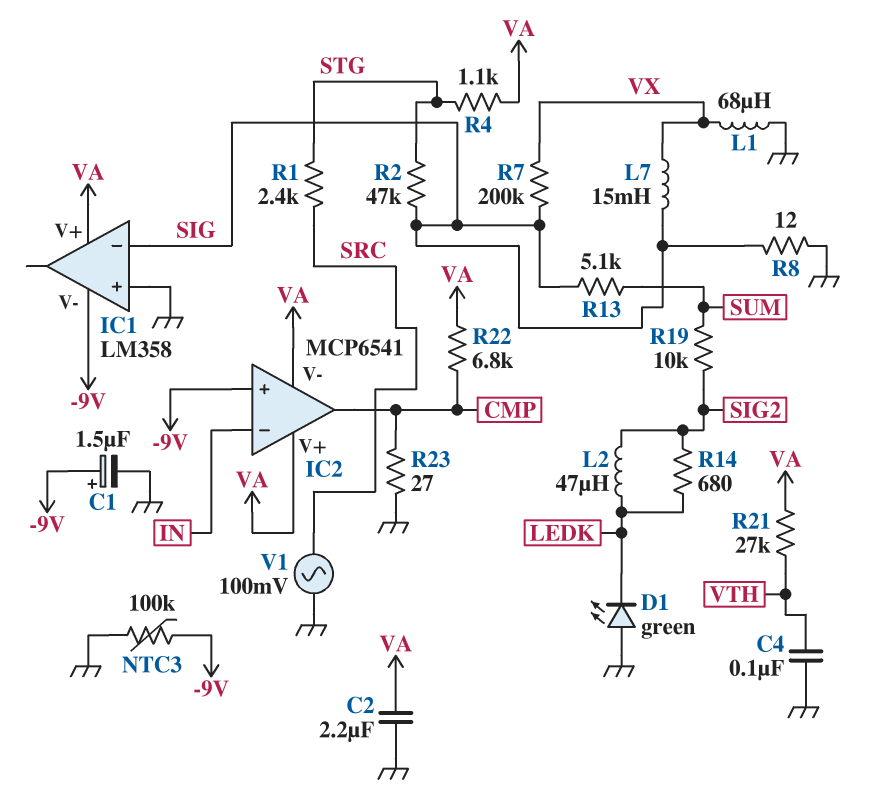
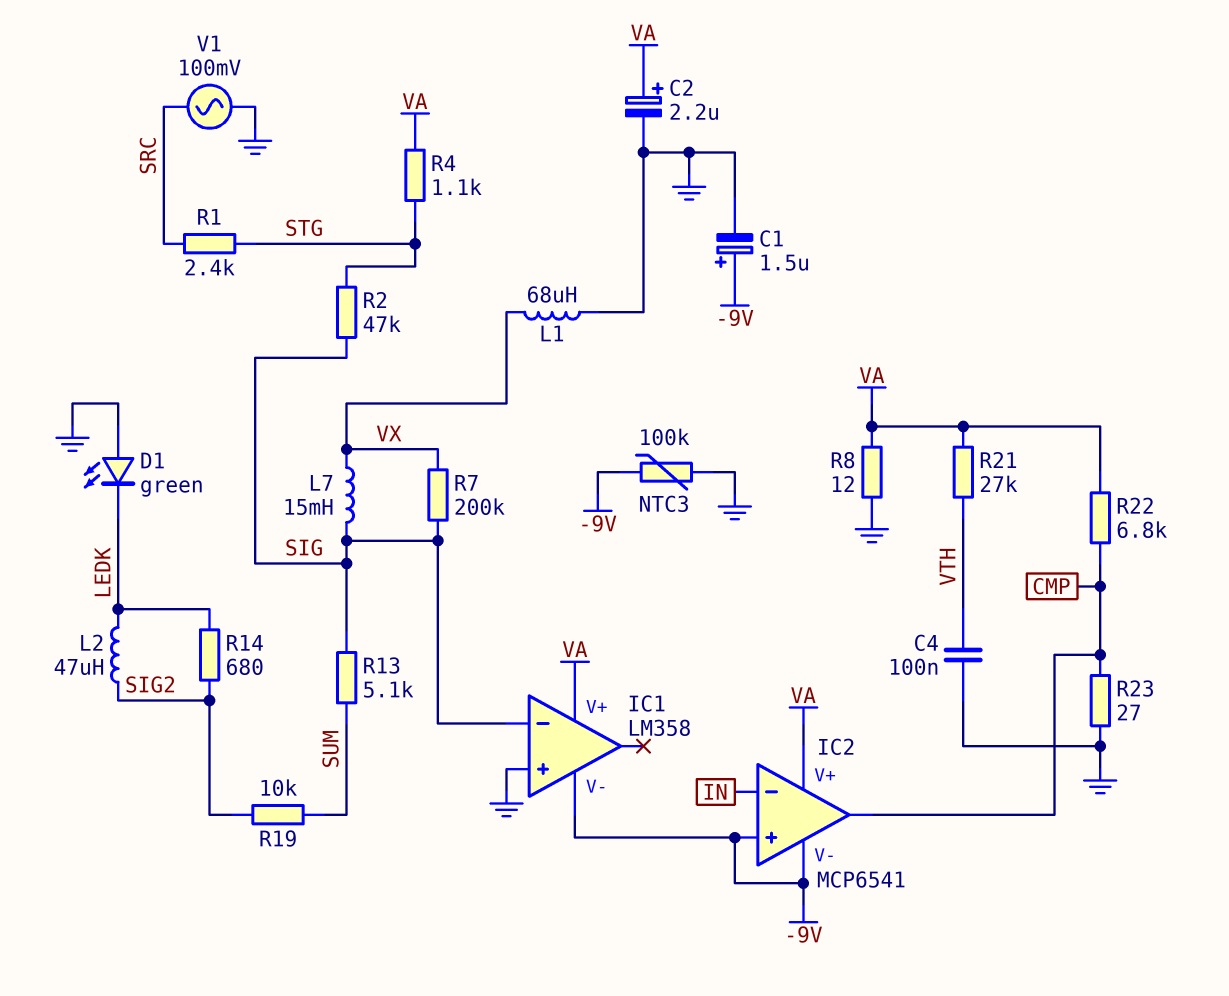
C2: 2.2uF (GND, VA) -> 2.2uF (plus VA, minus GND)
IC2 pin V-: VA -> -9V
R8: 12 (GND, SIG) -> 12 (GND, VA)

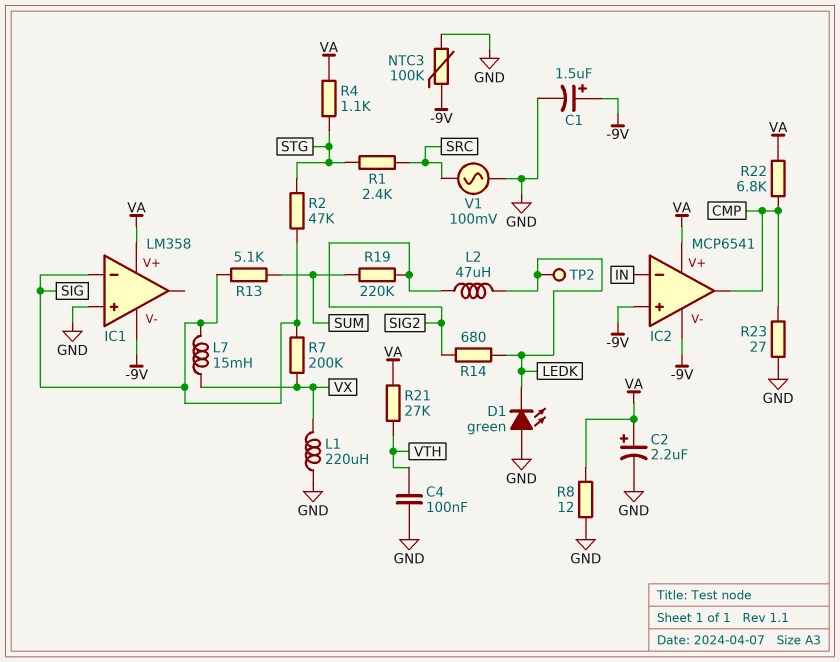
L1: 68uH (GND, VX) -> 220uH (GND, VX)
R19: 10k (SIG2, SUM) -> 220k (SIG2, SUM)
TP2: none -> test point (LEDK)

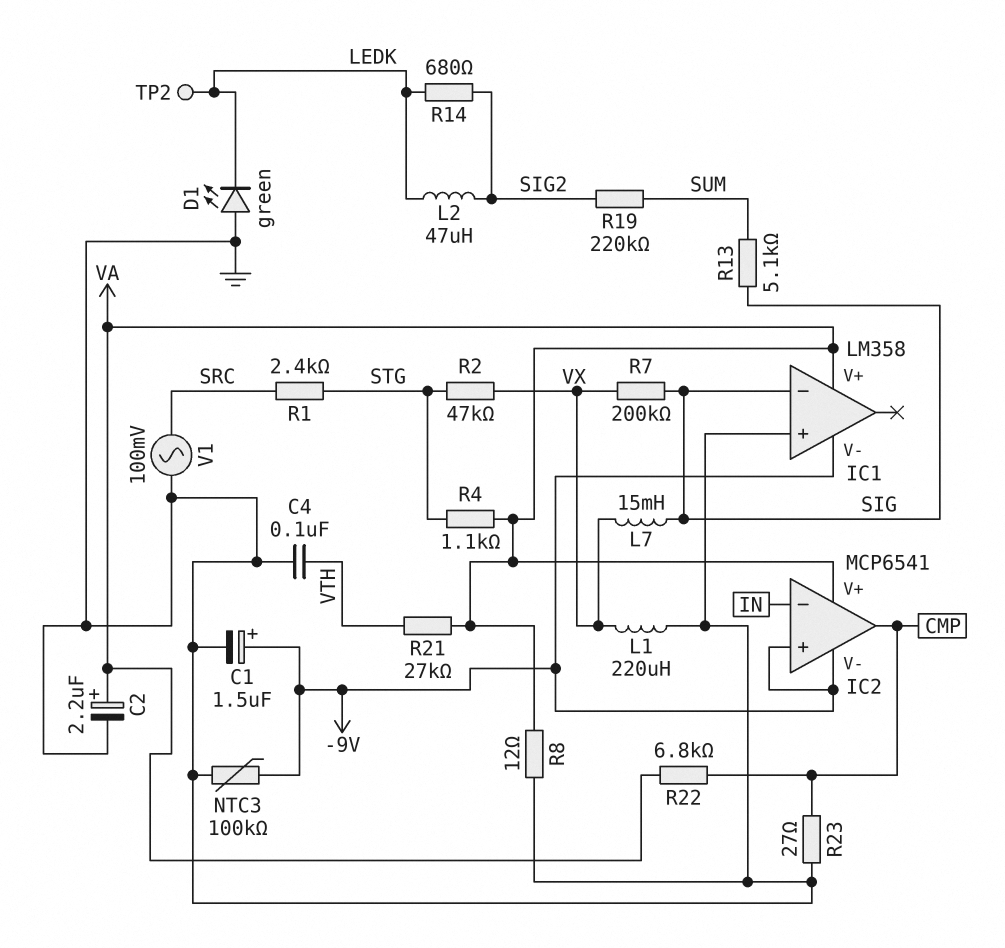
R2: 47k (SIG, STG) -> 47k (STG, VX)

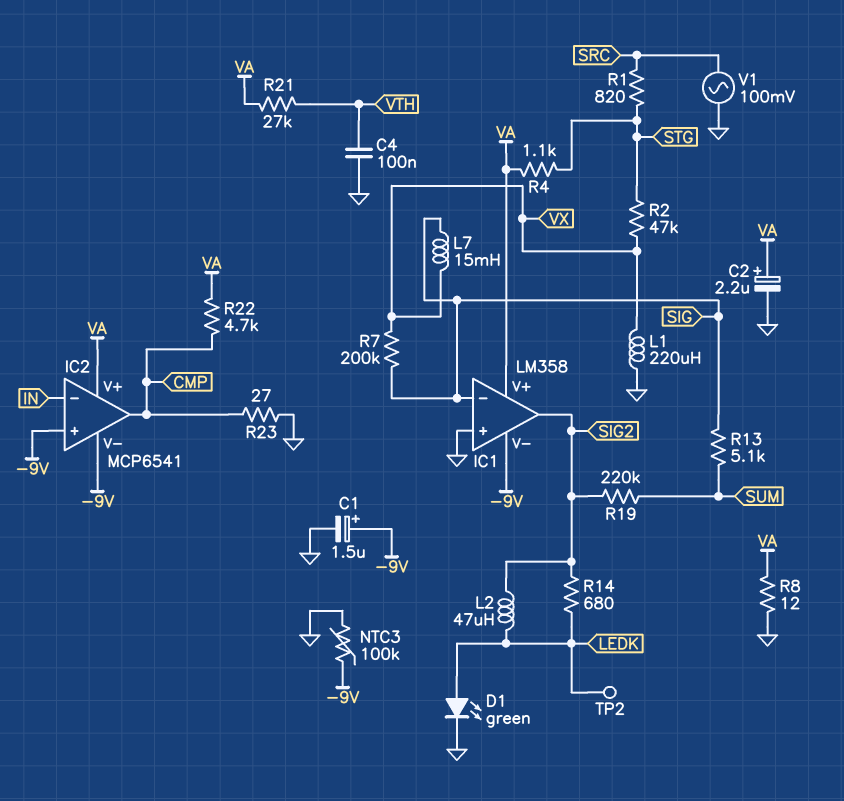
D1: LED green (A GND, K LEDK) -> LED green (A LEDK, K GND)
IC1 pin out: none -> SIG2
R1: 2.4k (SRC, STG) -> 820 (SRC, STG)
R22: 6.8k (CMP, VA) -> 4.7k (CMP, VA)

